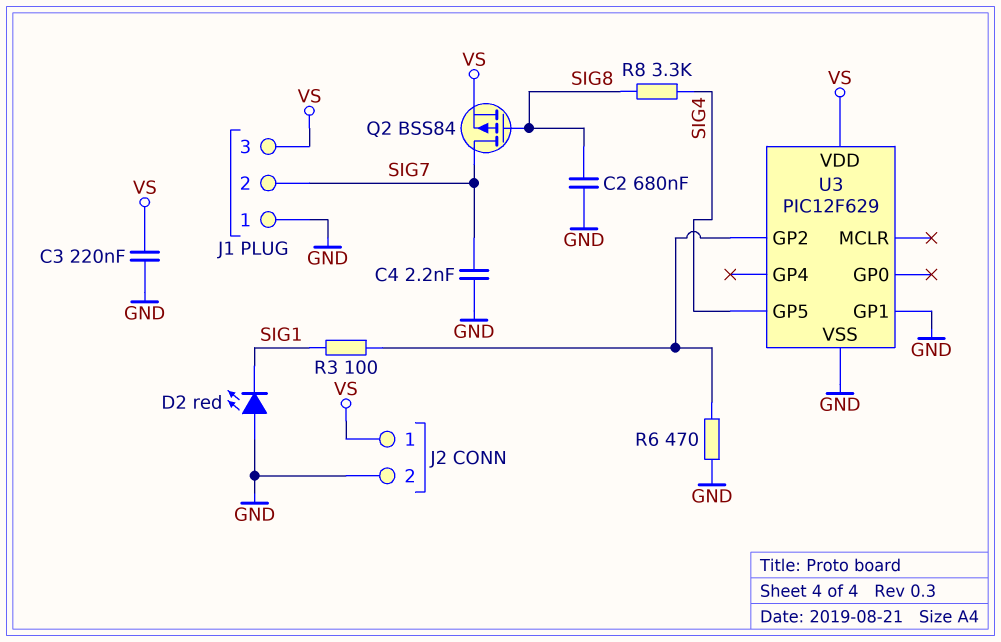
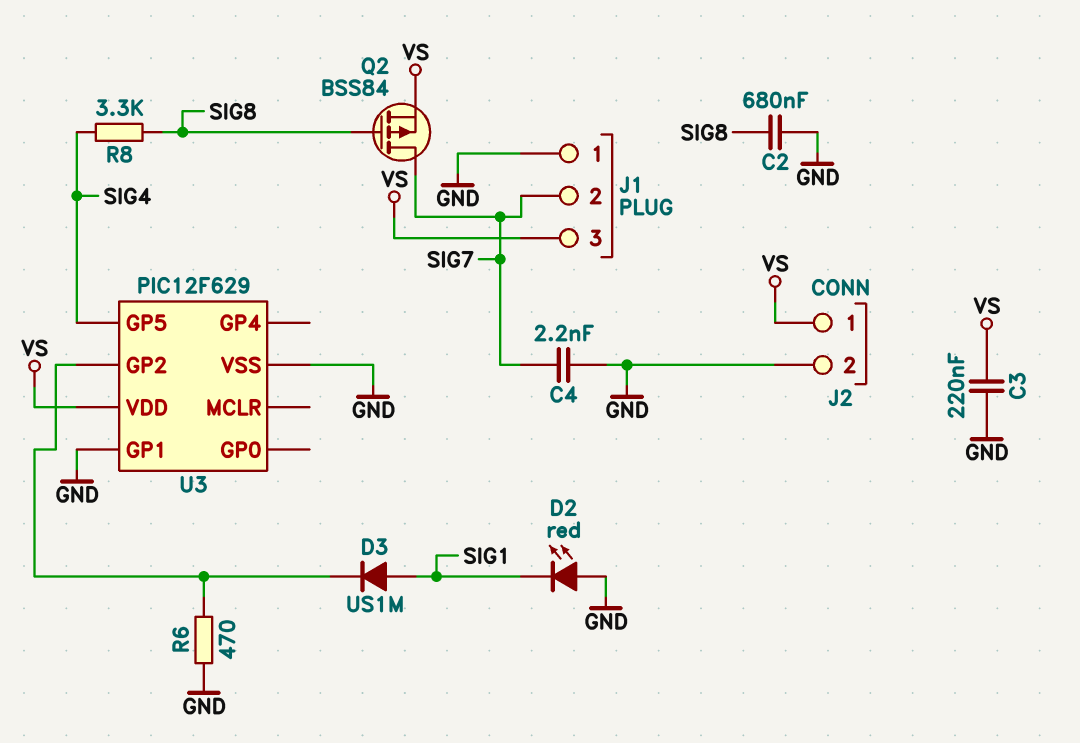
D3: none -> diode US1M (A SIG1, K U3/GP2)
R3: 100 (SIG1, U3/GP2) -> none

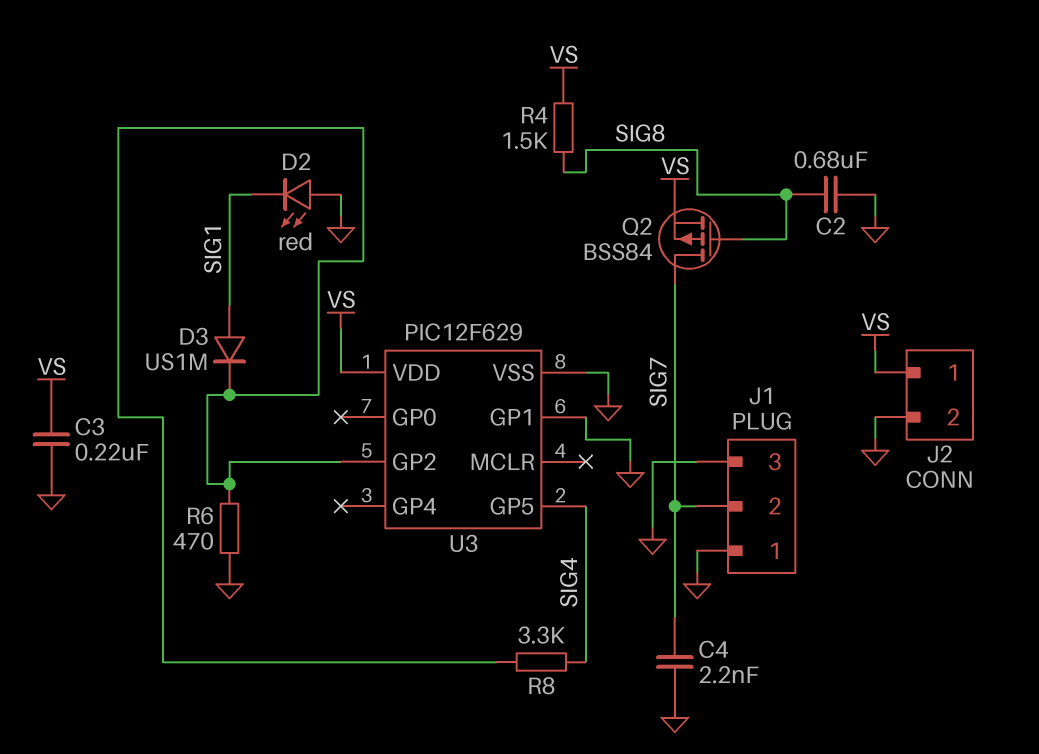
J1 pin 3: VS -> GND
R4: none -> 1.5k (SIG8, VS)
R8: 3.3k (SIG4, SIG8) -> 3.3k (SIG4, U3/GP2)

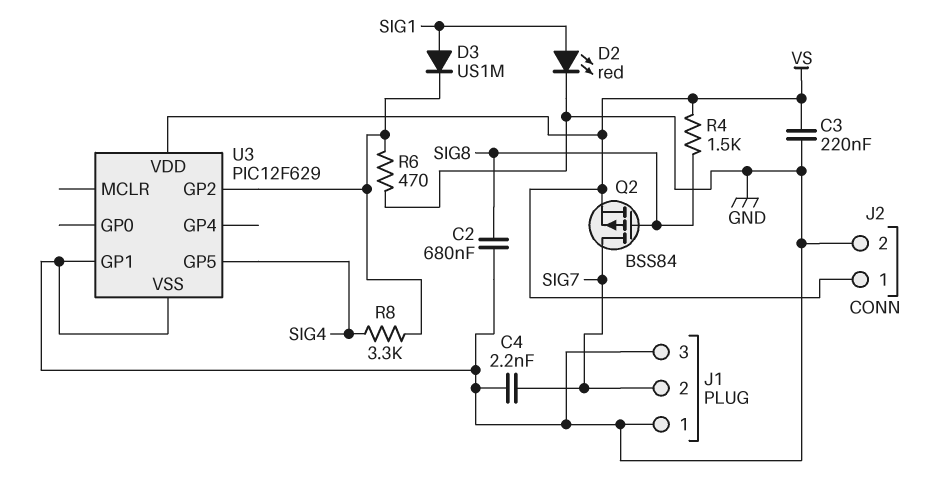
D2: LED red (A GND, K SIG1) -> LED red (A SIG1, K GND)

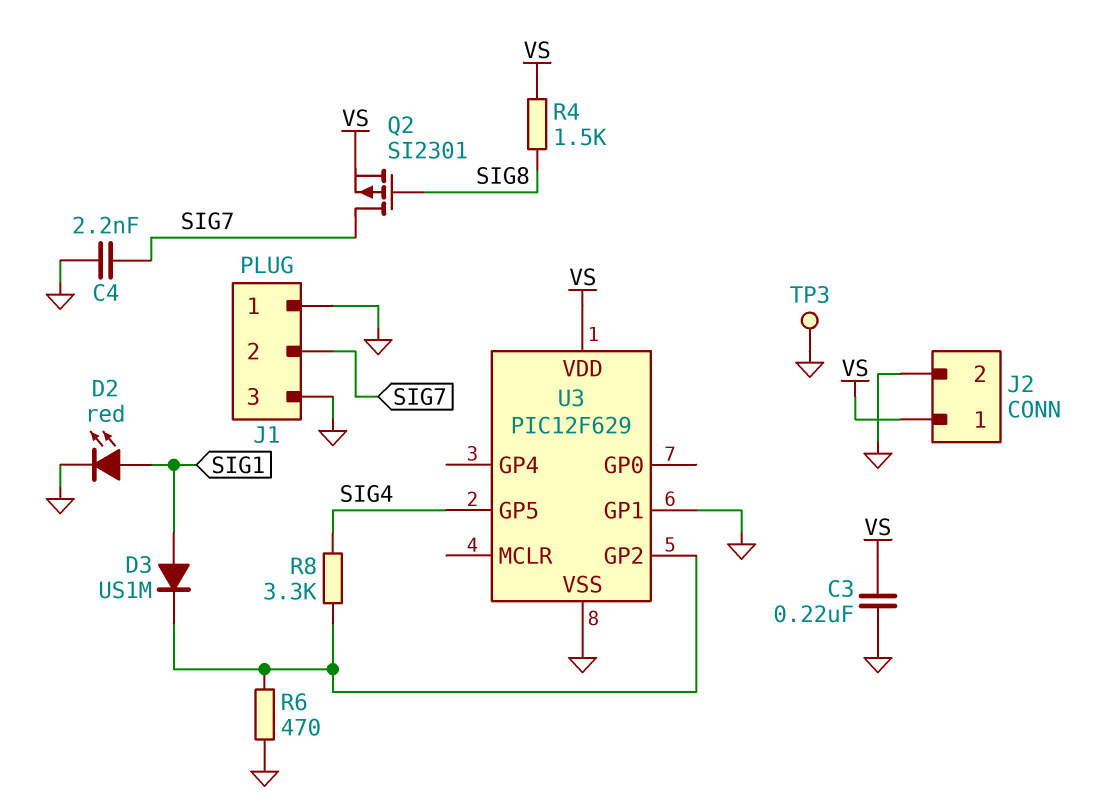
C2: 680nF (GND, SIG8) -> none
Q2: PMOS BSS84 (G SIG8, D SIG7, S VS) -> PMOS SI2301 (G SIG8, D SIG7, S VS)
TP3: none -> test point (GND)

